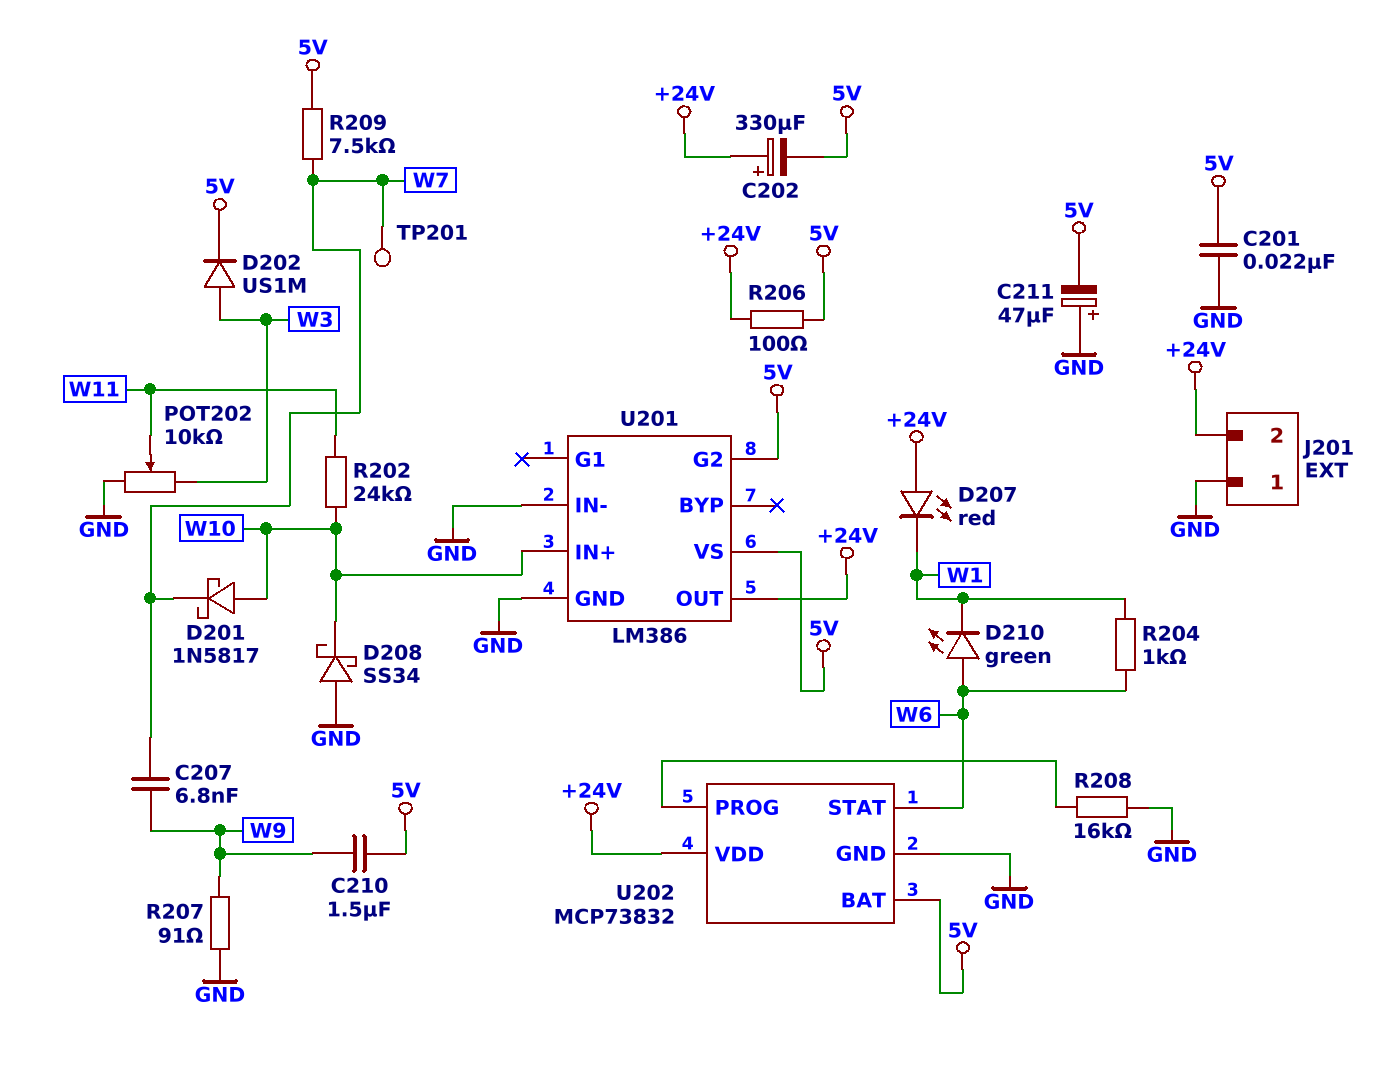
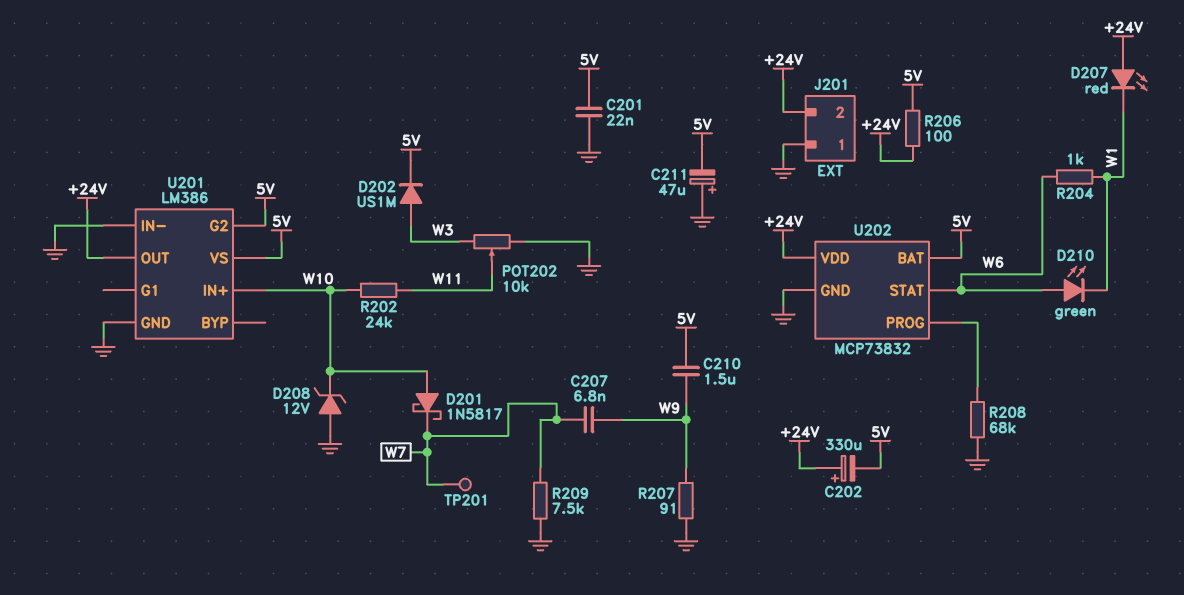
D208: schottky SS34 (A GND, K W10) -> zener 12V (A GND, K W10)
R208: 16k (GND, U202/PROG) -> 68k (GND, U202/PROG)
R209: 7.5k (5V, W7) -> 7.5k (GND, W7)

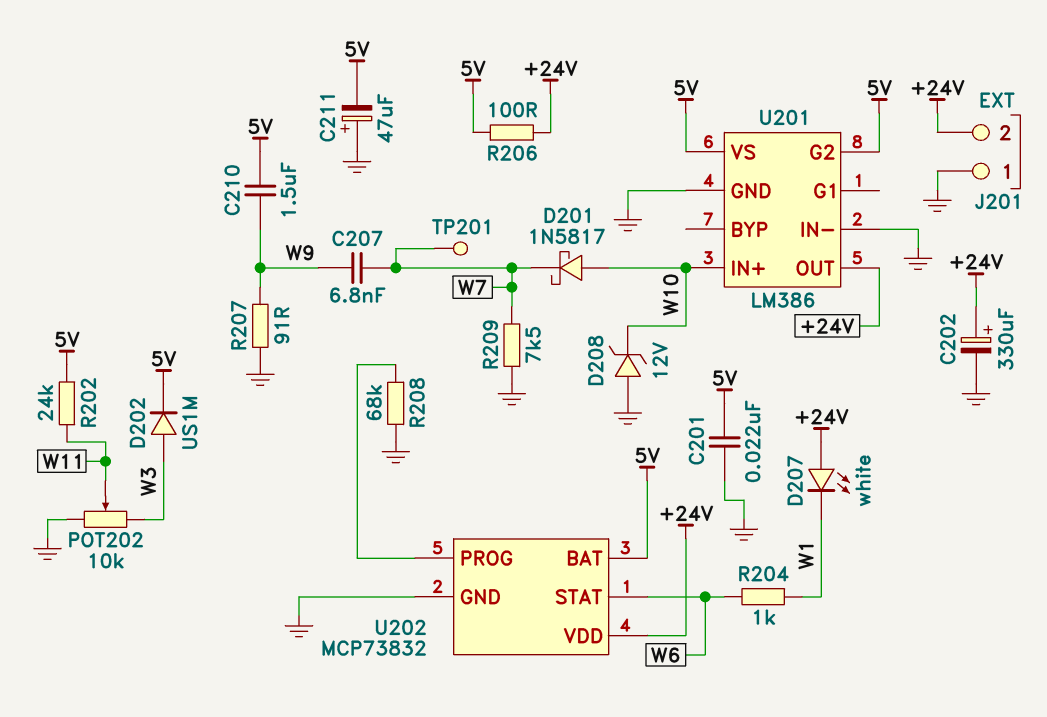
C202: 330uF (plus +24V, minus 5V) -> 330uF (plus +24V, minus GND)
D207: LED red (A +24V, K W1) -> LED white (A +24V, K W1)
D210: LED green (A W6, K W1) -> none
R202: 24k (W10, W11) -> 24k (5V, W11)

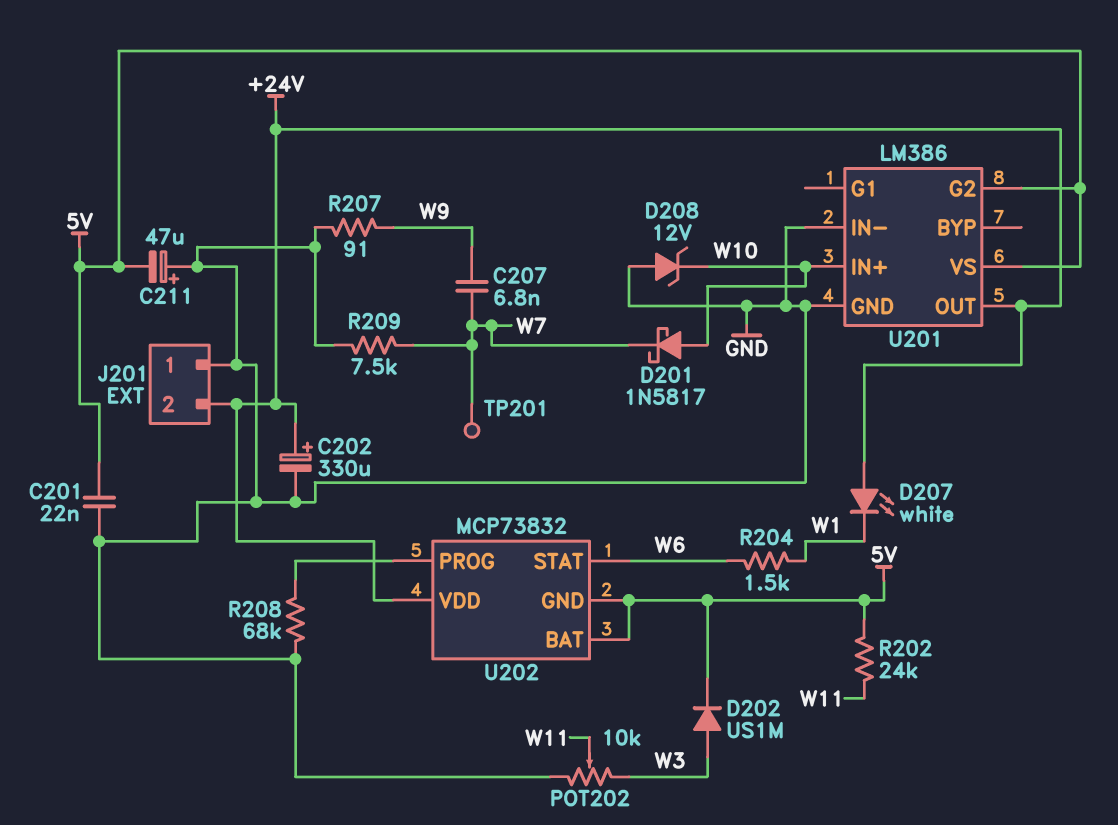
C210: 1.5uF (5V, W9) -> none
R204: 1k (W1, W6) -> 1.5k (W1, W6)
R206: 100 (+24V, 5V) -> none
U202 pin GND: GND -> 5V

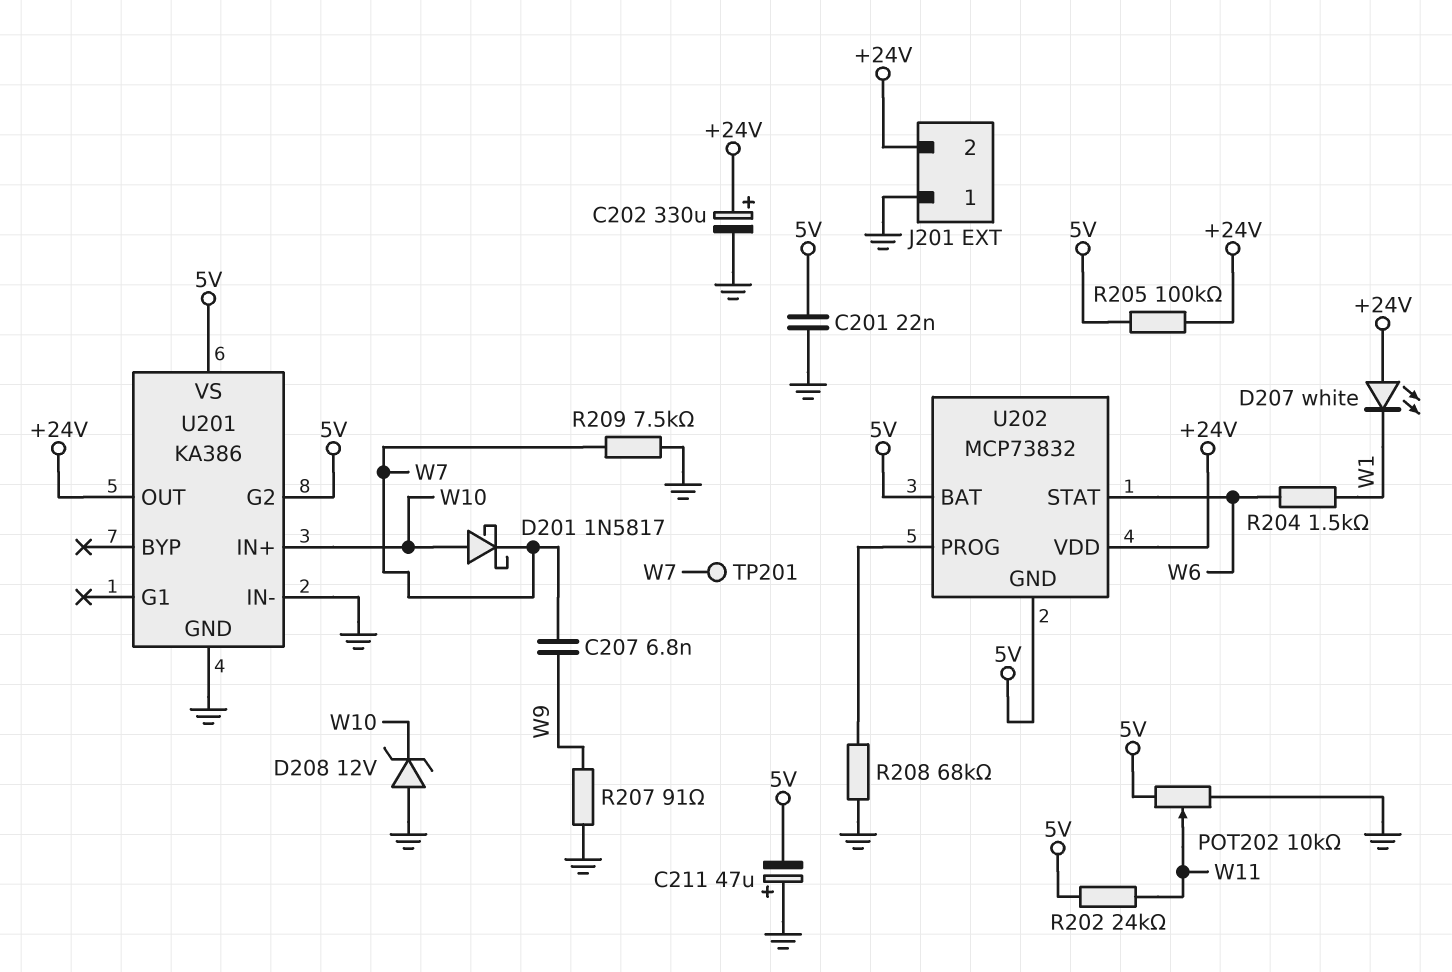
D202: diode US1M (A W3, K 5V) -> none
POT202: 10k (GND, W3, wiper W11) -> 10k (5V, GND, wiper W11)
R205: none -> 100k (+24V, 5V)
U201: LM386 -> KA386

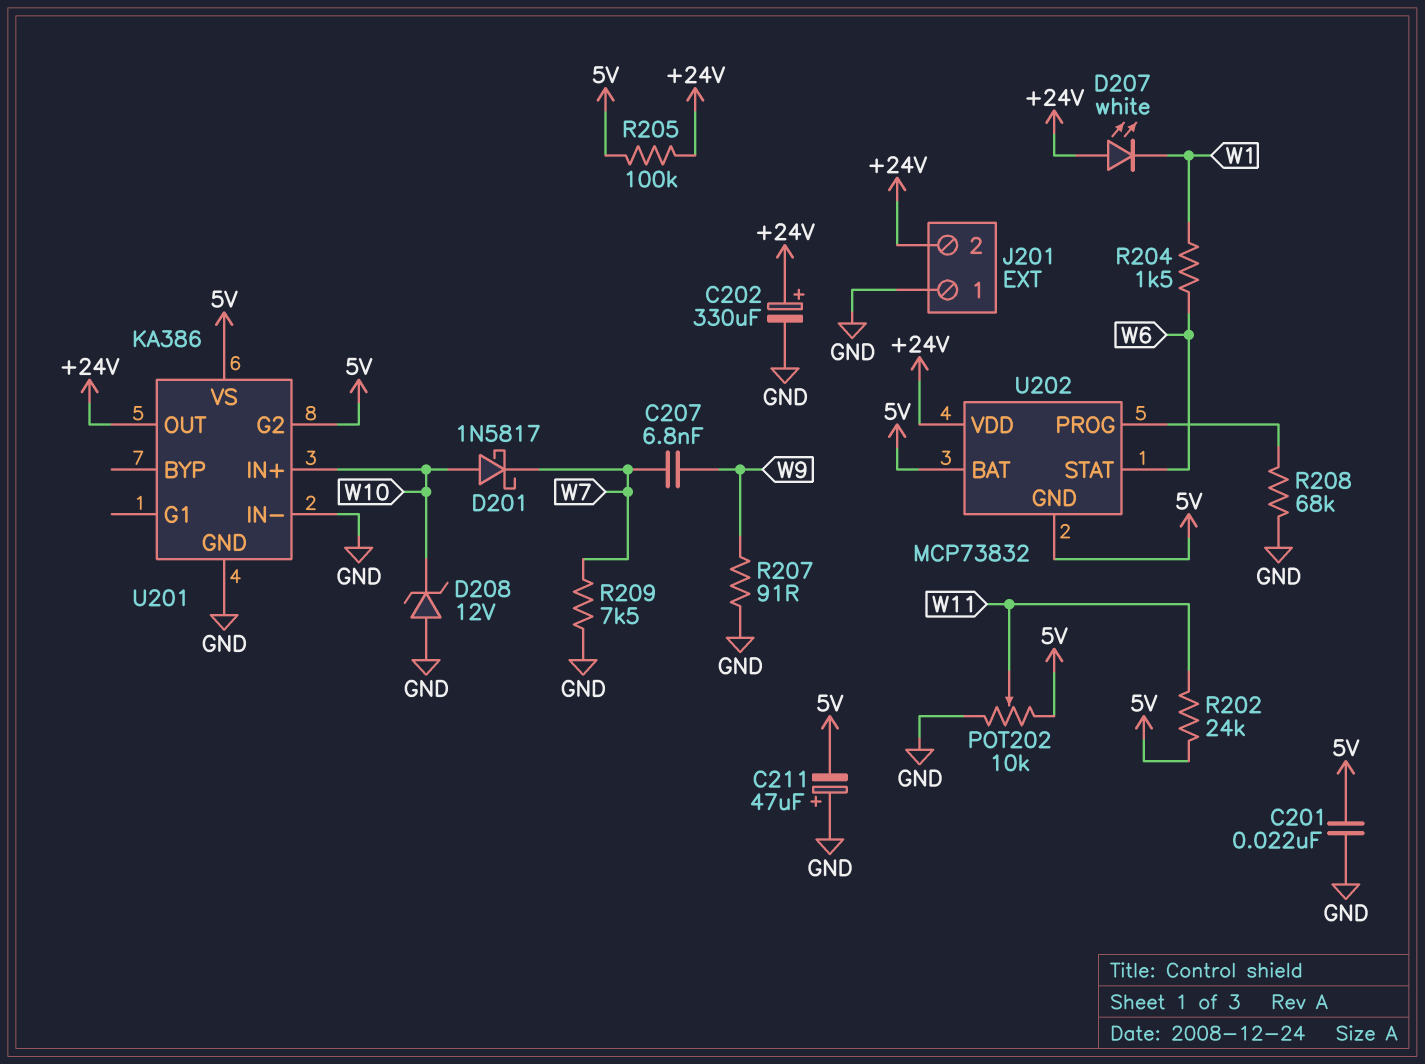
TP201: test point (W7) -> none

